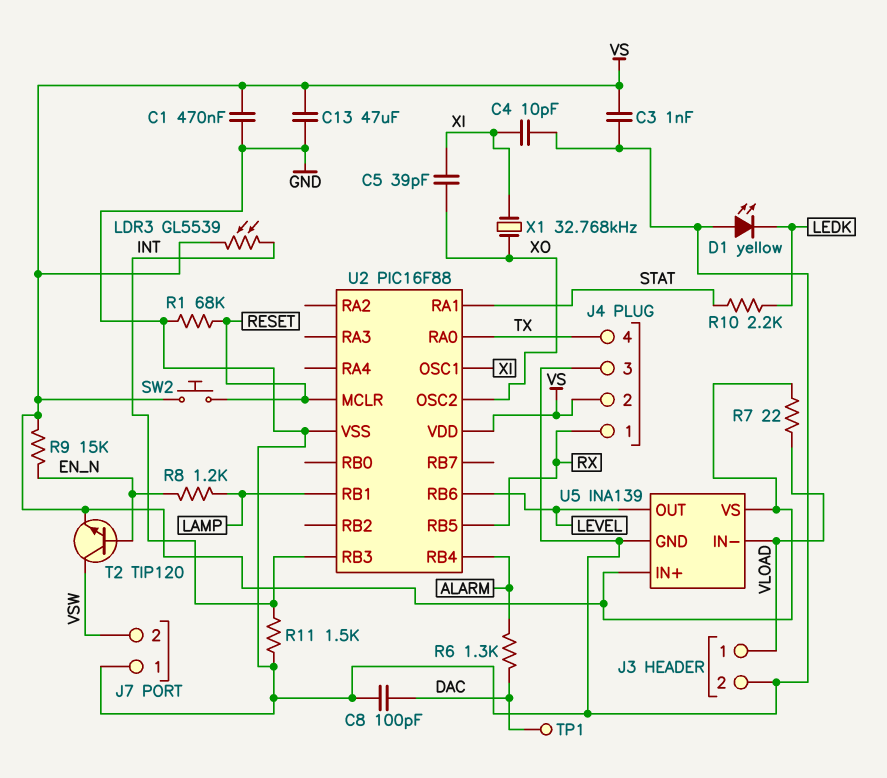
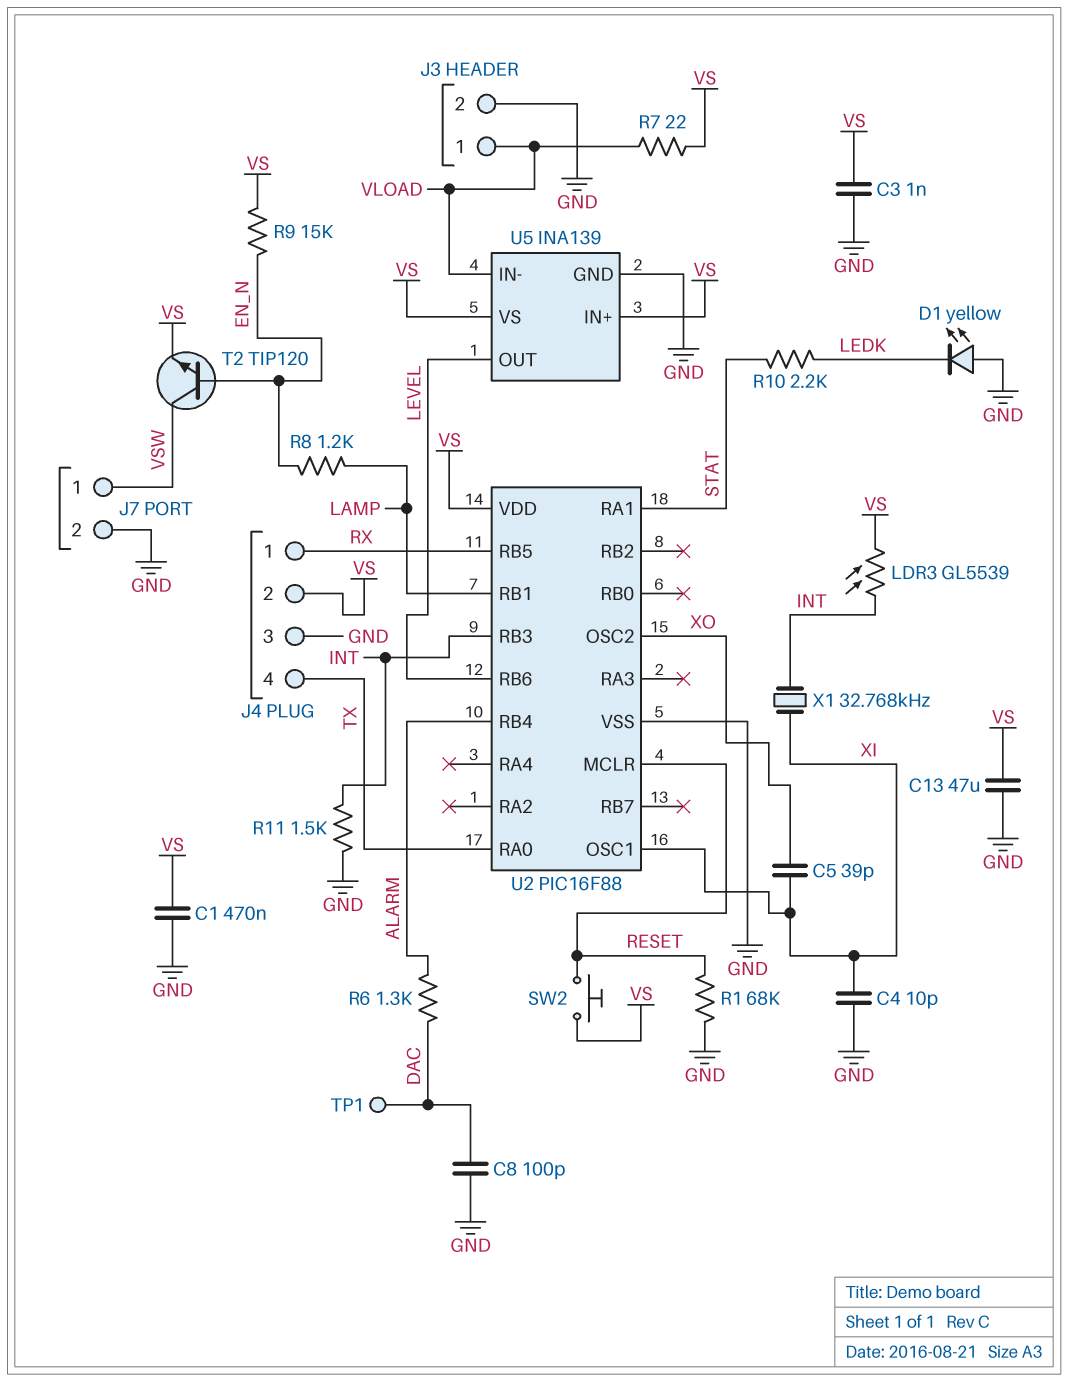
J7 pin 1: GND -> VSW
J7 pin 2: VSW -> GND
X1: 32.768kHz (XI, XO) -> 32.768kHz (INT, XI)

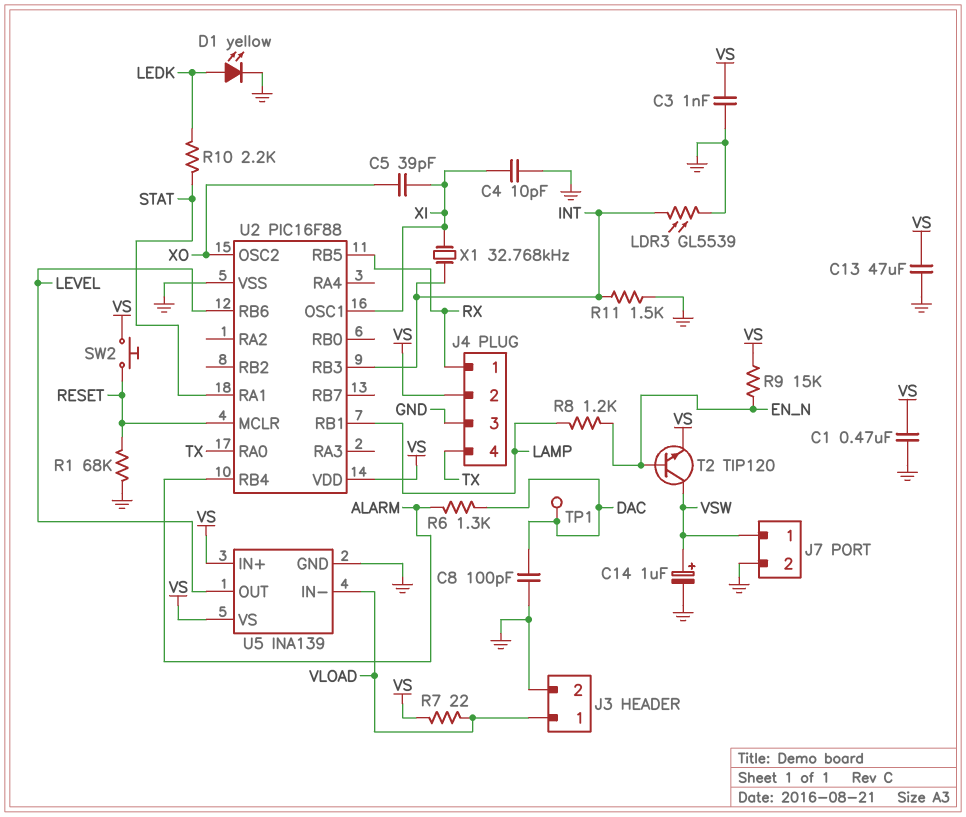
C14: none -> 1uF (plus VSW, minus GND)
D1: LED yellow (A GND, K LEDK) -> LED yellow (A LEDK, K GND)
LDR3: GL5539 (INT, VS) -> GL5539 (GND, INT)

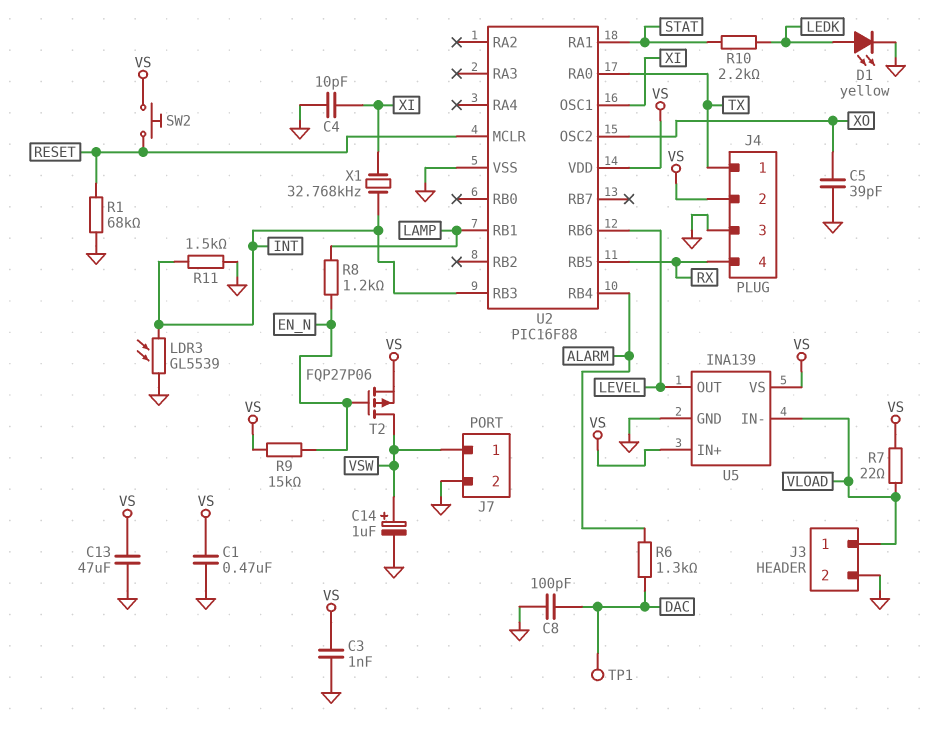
C5: 39pF (XI, XO) -> 39pF (GND, XO)
J4 pin 1: RX -> TX
J4 pin 4: TX -> RX
T2: NPN TIP120 (B EN_N, C VSW, E VS) -> PMOS FQP27P06 (G EN_N, D VSW, S VS)

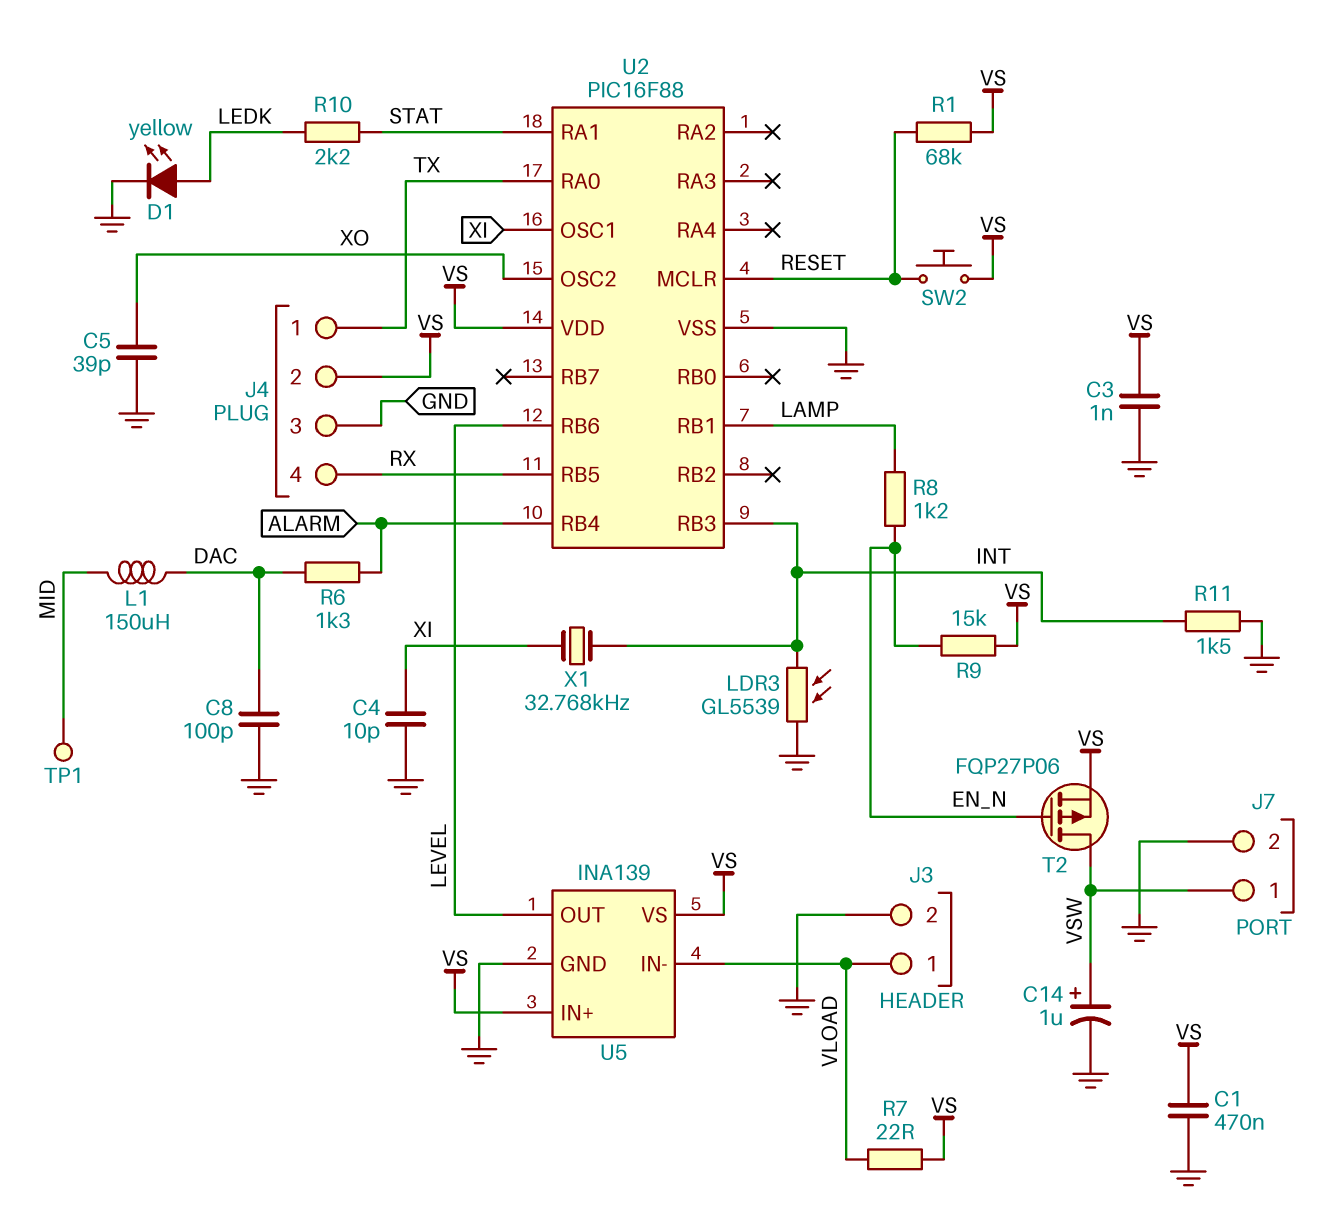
C13: 47uF (GND, VS) -> none
L1: none -> 150uH (DAC, MID)
R1: 68k (GND, RESET) -> 68k (RESET, VS)
TP1: test point (DAC) -> test point (MID)

